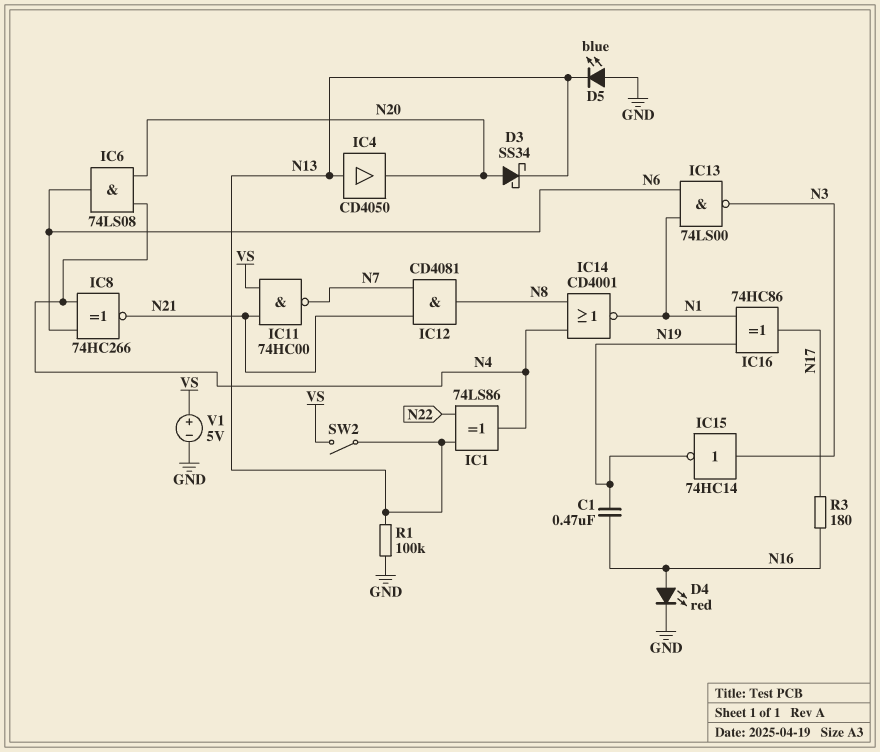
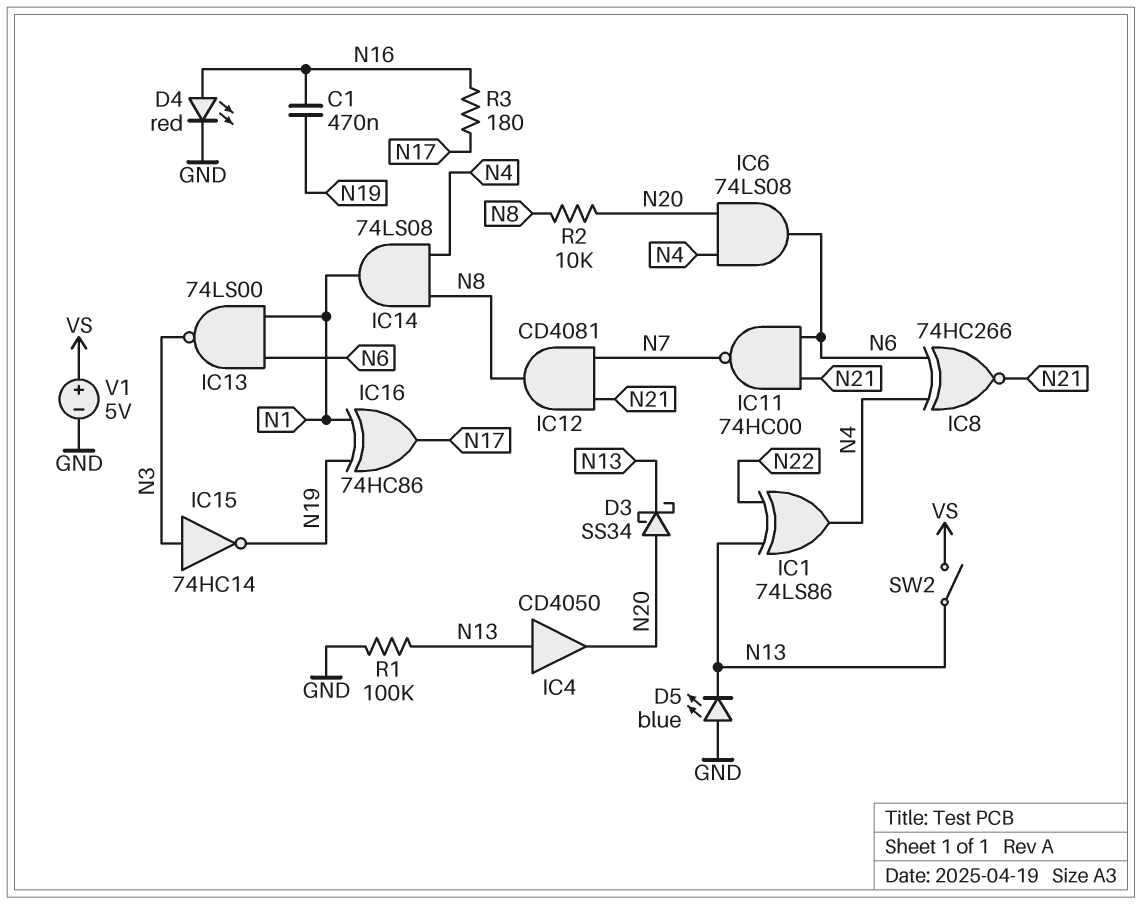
IC11: NAND 74HC00 (in N21, in VS, out N7) -> NAND 74HC00 (in N6, in N21, out N7)
IC14: NOR CD4001 (in N4, in N8, out N1) -> AND 74LS08 (in N4, in N8, out N1)
R2: none -> 10k (N8, N20)

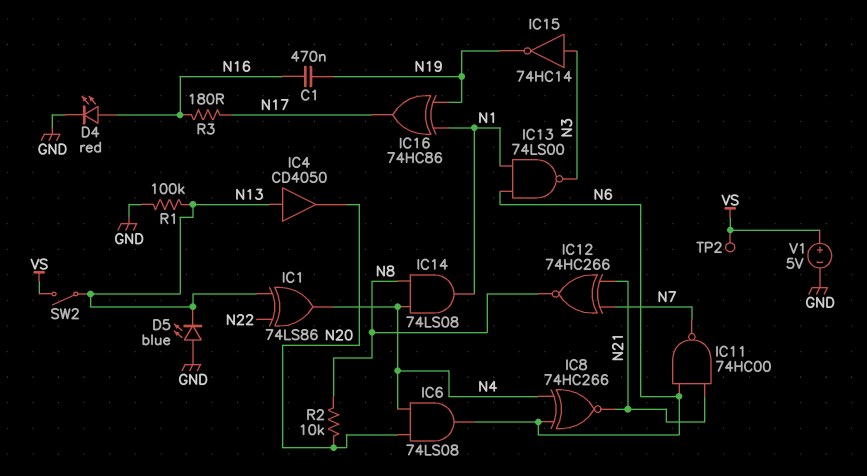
D3: schottky SS34 (A N20, K N13) -> none
IC12: AND CD4081 (in N7, in N21, out N8) -> XNOR 74HC266 (in N7, in N21, out N8)
TP2: none -> test point (VS)

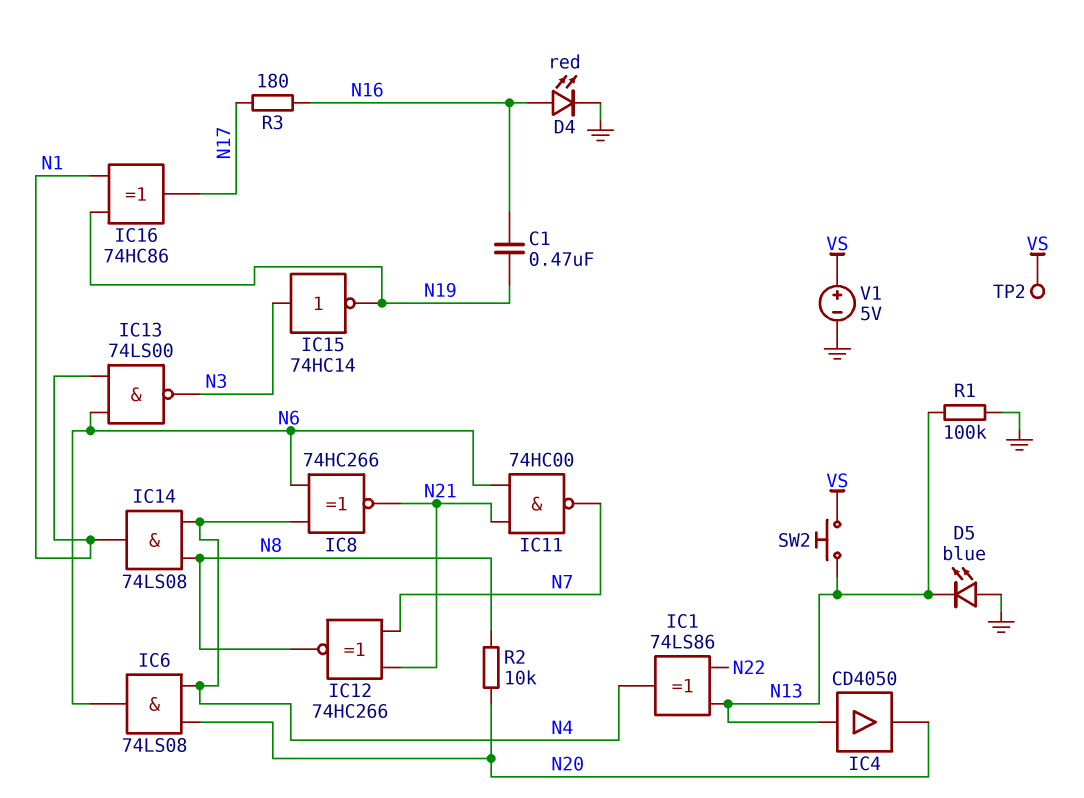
SW2: switch (N13, VS) -> button (N13, VS)

